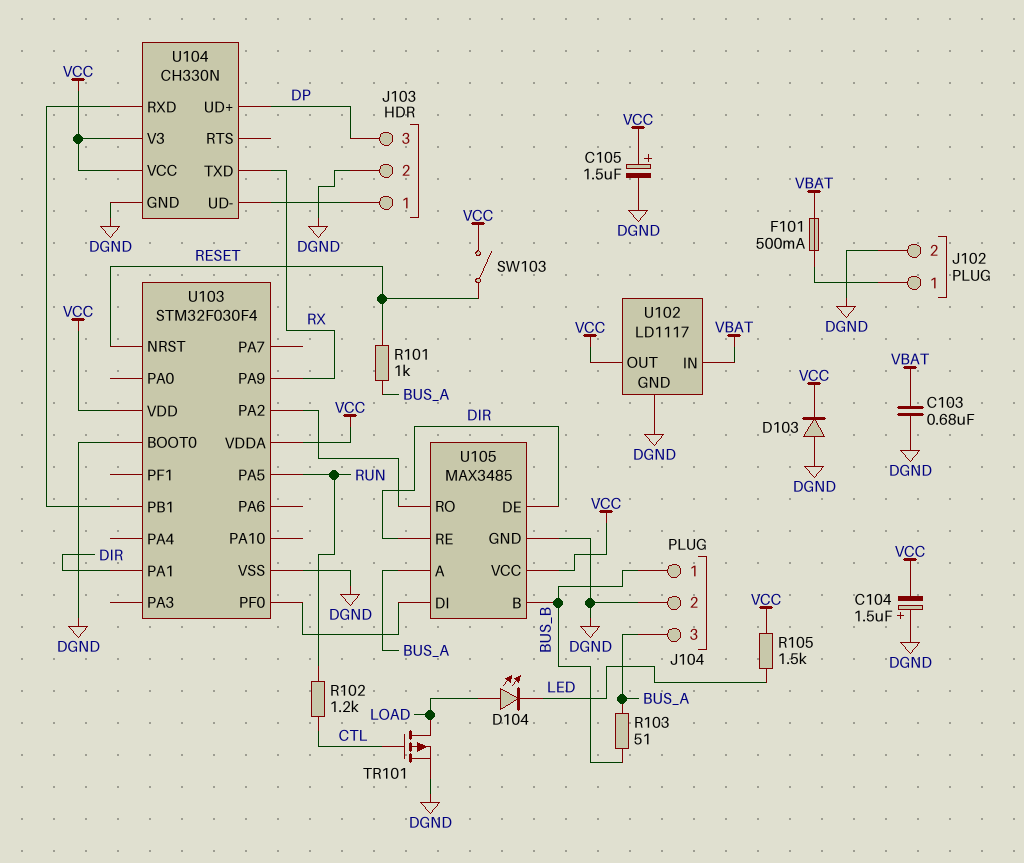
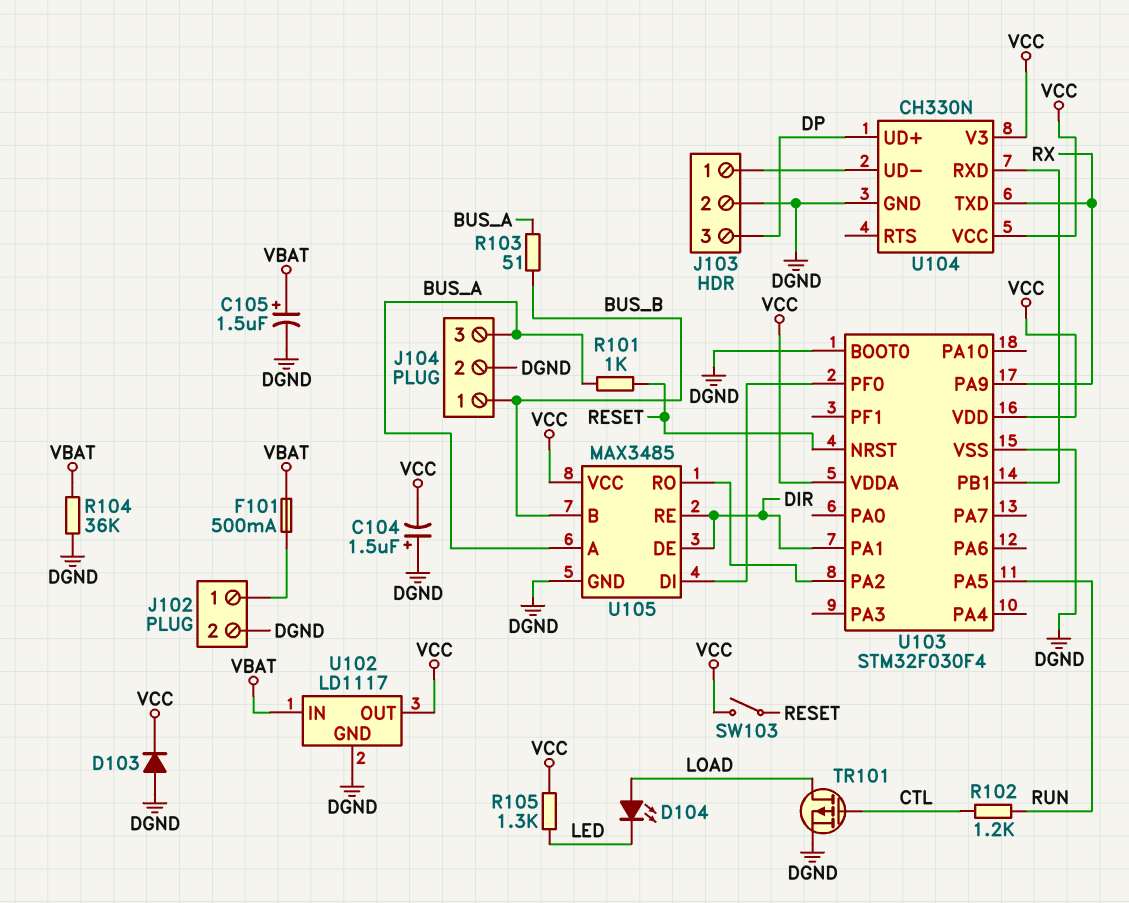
C103: 680nF (DGND, VBAT) -> none
C105: 1.5uF (plus VCC, minus DGND) -> 1.5uF (plus VBAT, minus DGND)
R104: none -> 36k (DGND, VBAT)
R105: 1.5k (LED, VCC) -> 1.3k (LED, VCC)

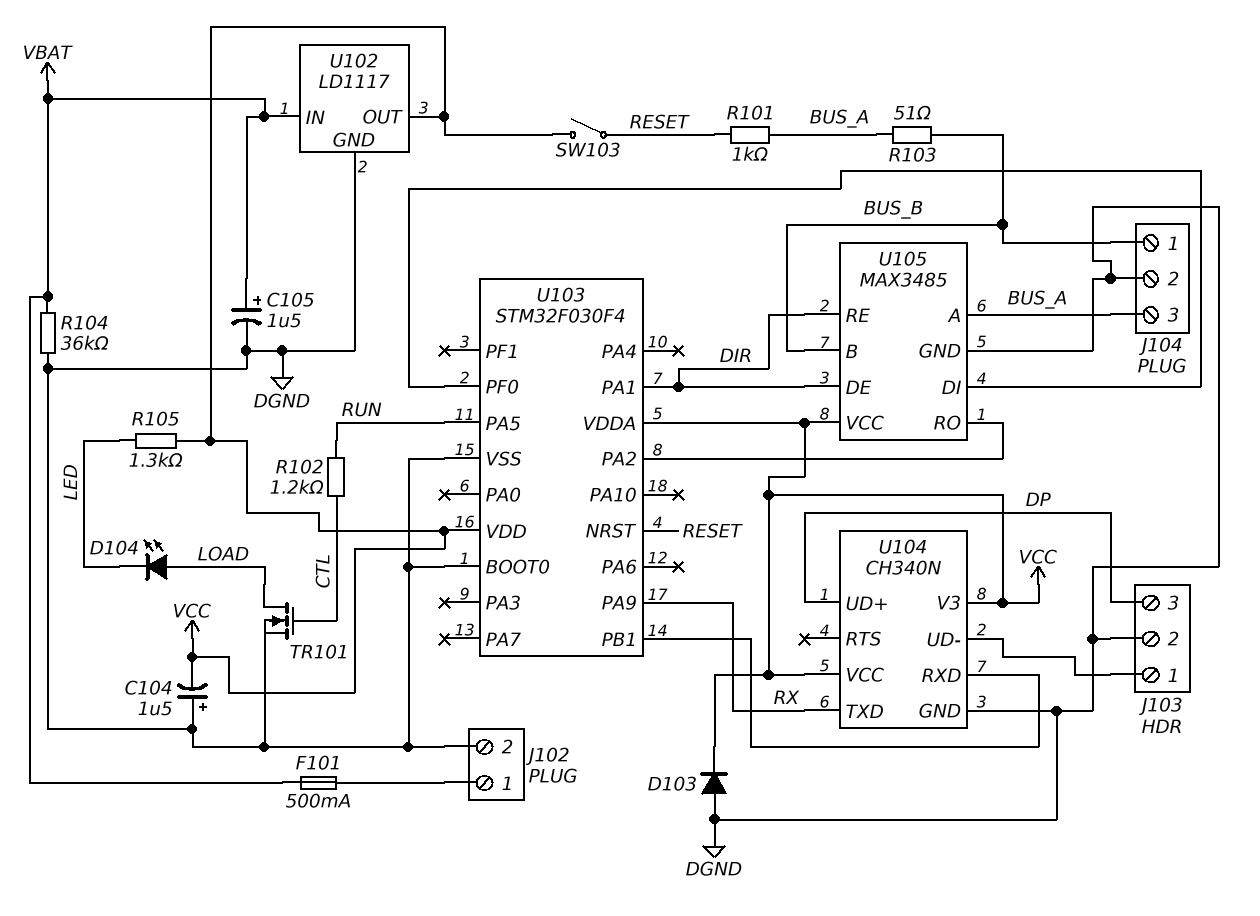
TR101: PMOS (G CTL, D LOAD, S DGND) -> NMOS (G CTL, D LOAD, S DGND)
U104: CH330N -> CH340N

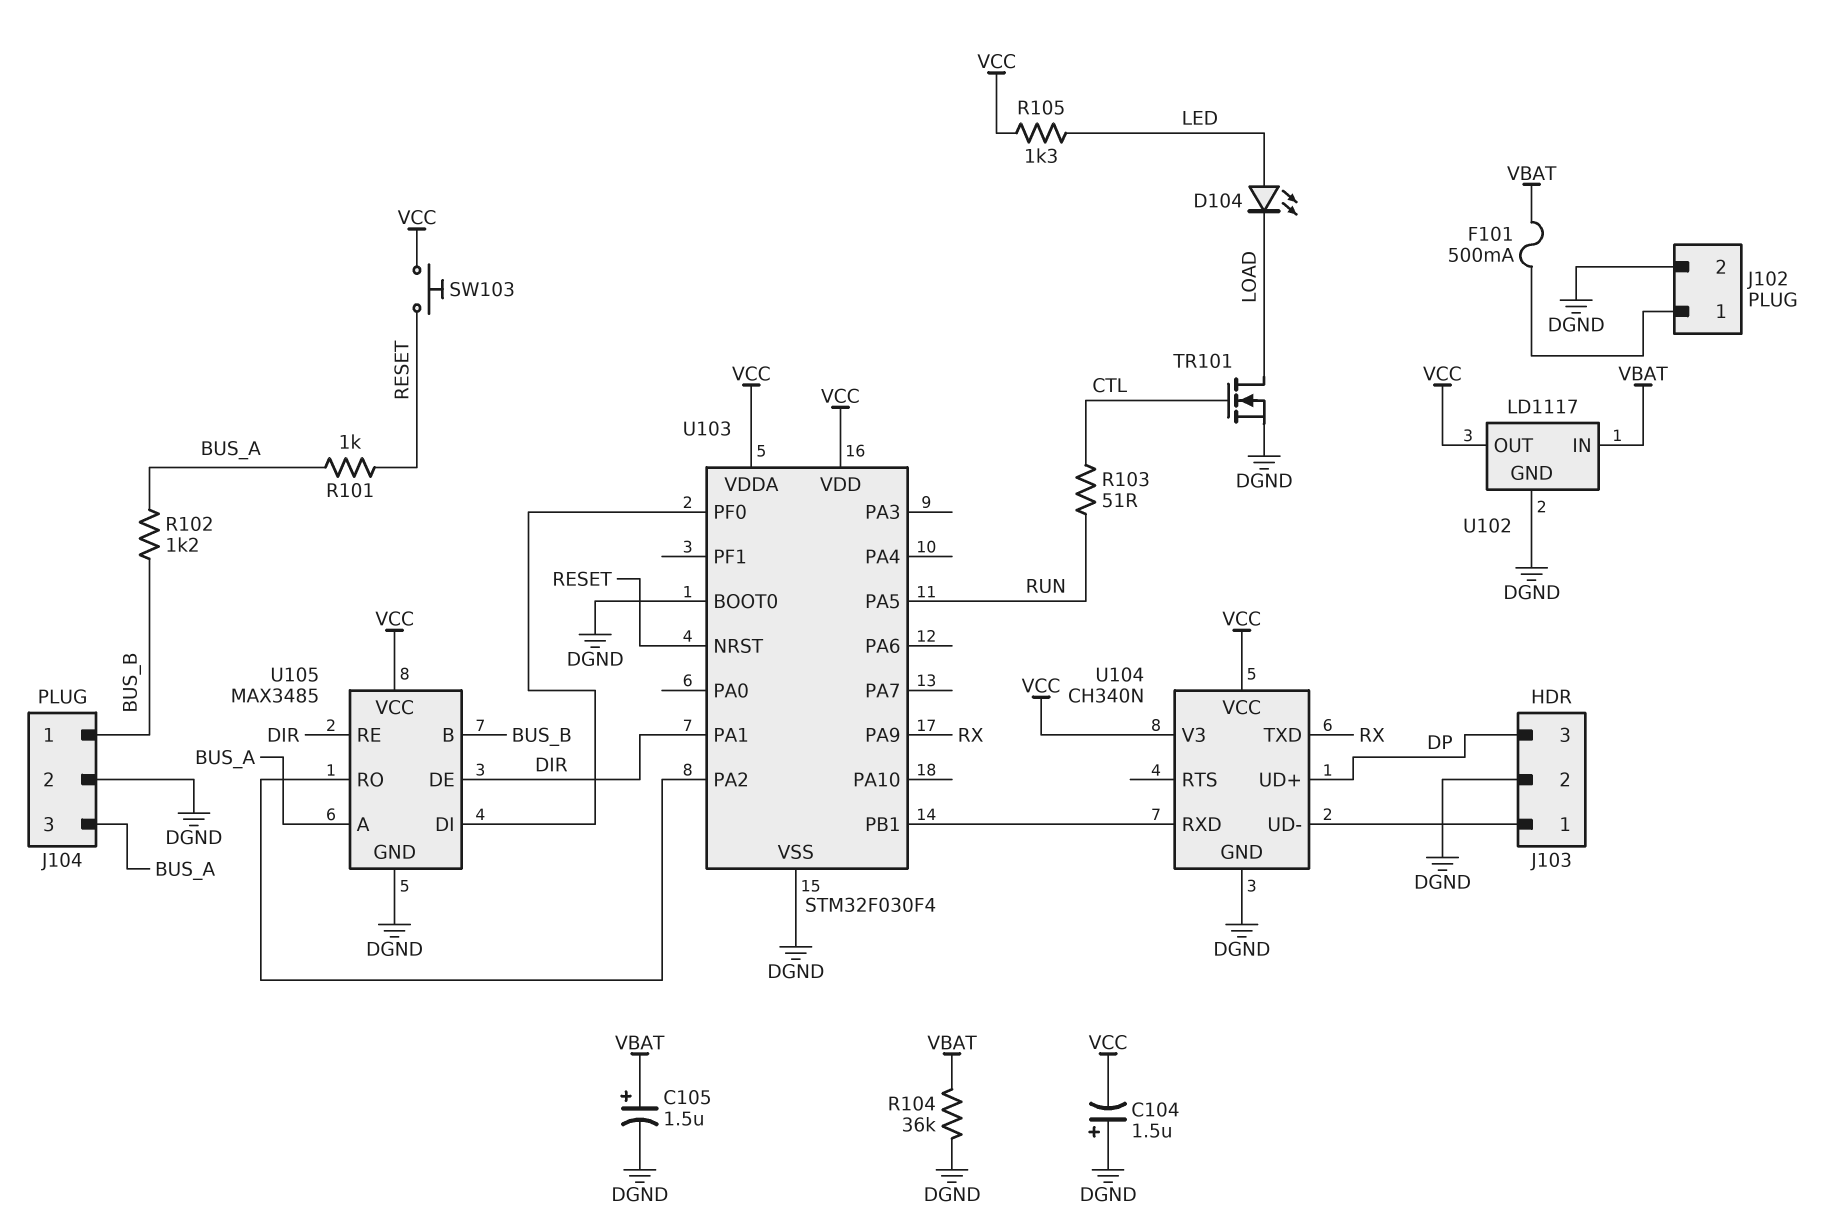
D103: diode (A DGND, K VCC) -> none
D104: LED (A LOAD, K LED) -> LED (A LED, K LOAD)
R102: 1.2k (CTL, RUN) -> 1.2k (BUS_A, BUS_B)
R103: 51 (BUS_A, BUS_B) -> 51 (CTL, RUN)
SW103: switch (RESET, VCC) -> button (RESET, VCC)

